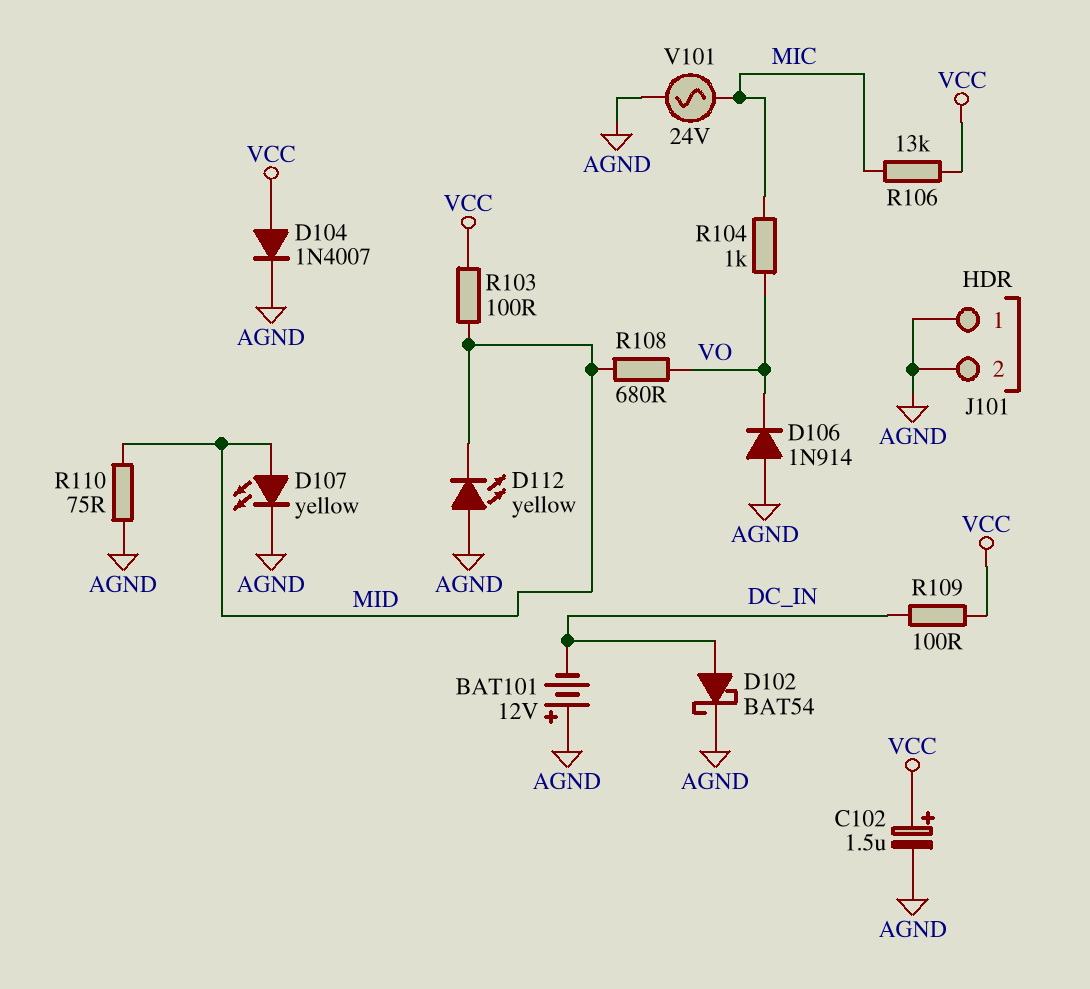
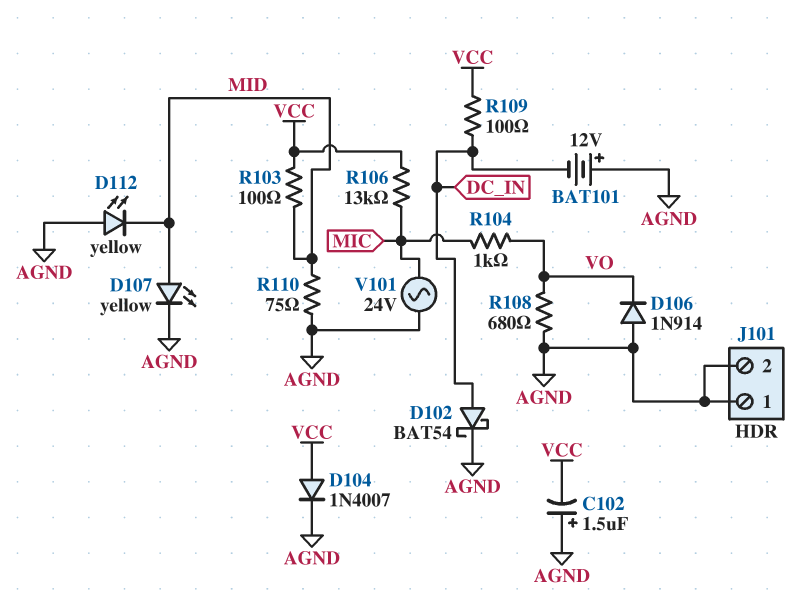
C102: 1.5uF (plus VCC, minus AGND) -> 1.5uF (plus AGND, minus VCC)
R108: 680 (MID, VO) -> 680 (AGND, VO)

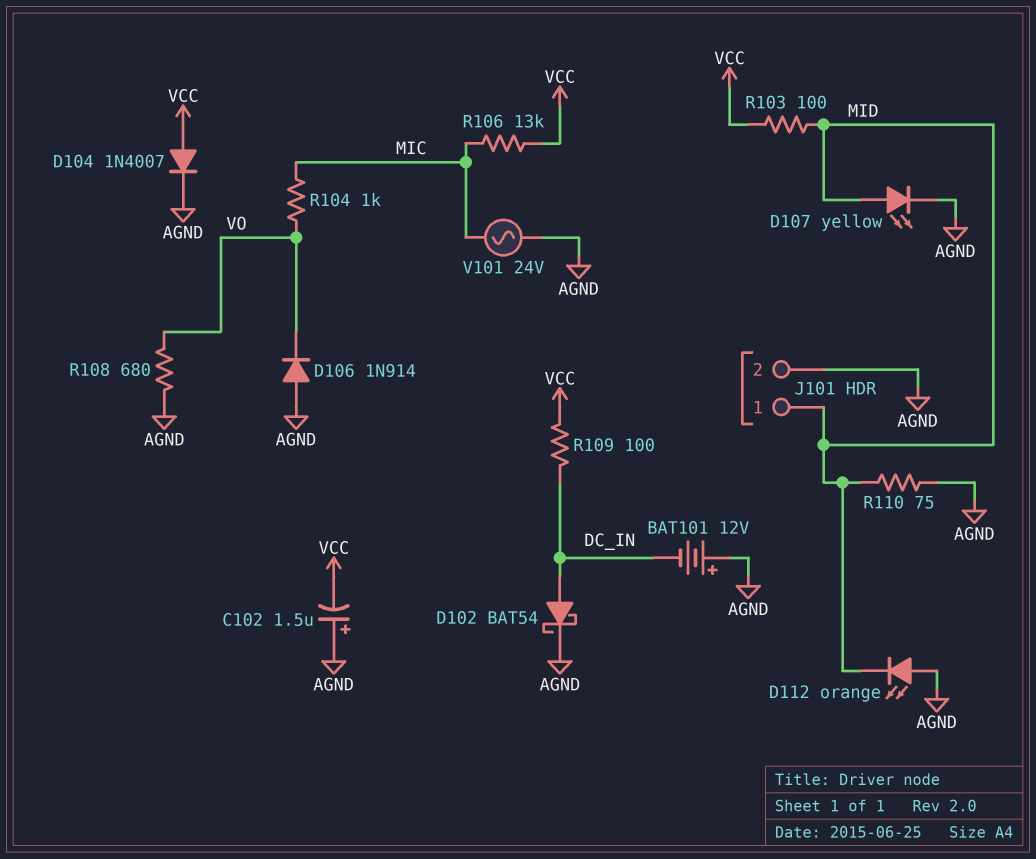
D112: LED yellow (A AGND, K MID) -> LED orange (A AGND, K MID)
J101 pin 1: AGND -> MID

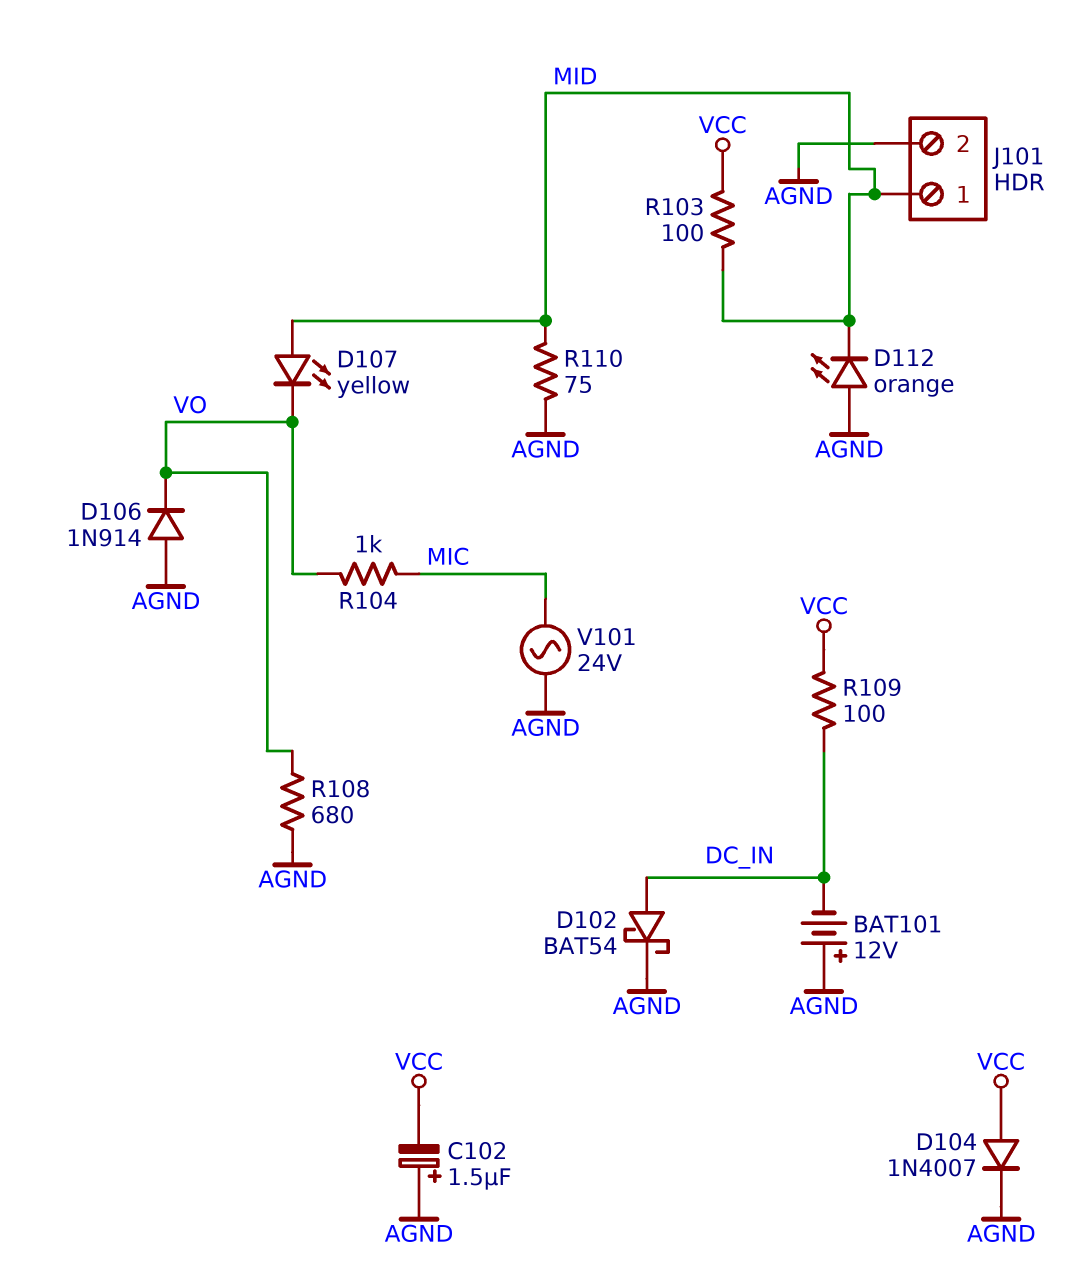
D107: LED yellow (A MID, K AGND) -> LED yellow (A MID, K VO)
R106: 13k (MIC, VCC) -> none

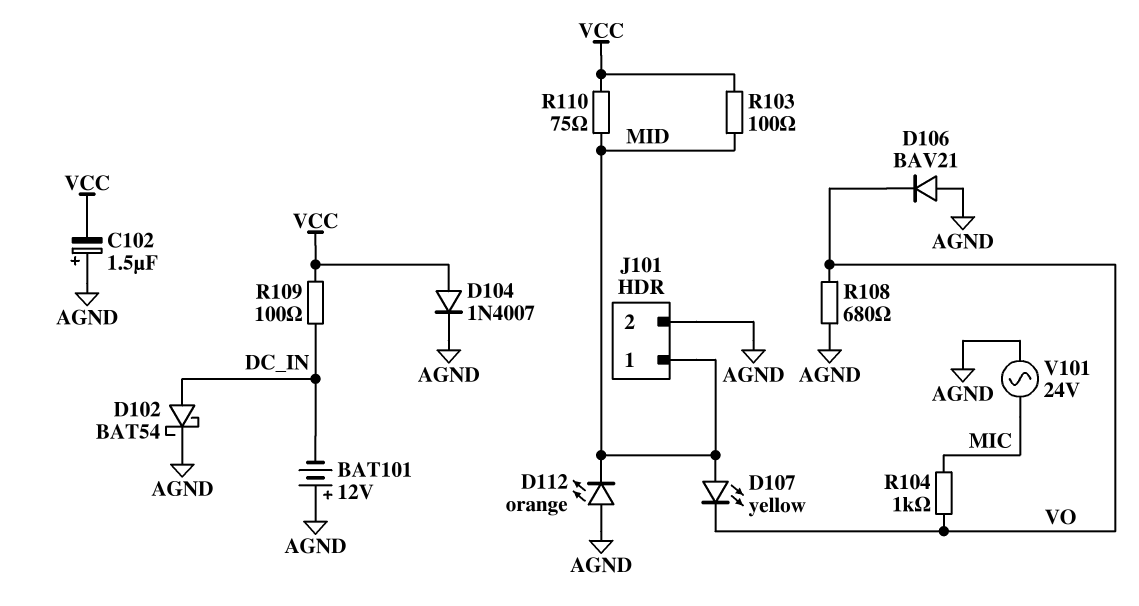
D106: diode 1N914 (A AGND, K VO) -> diode BAV21 (A AGND, K VO)
R110: 75 (AGND, MID) -> 75 (MID, VCC)

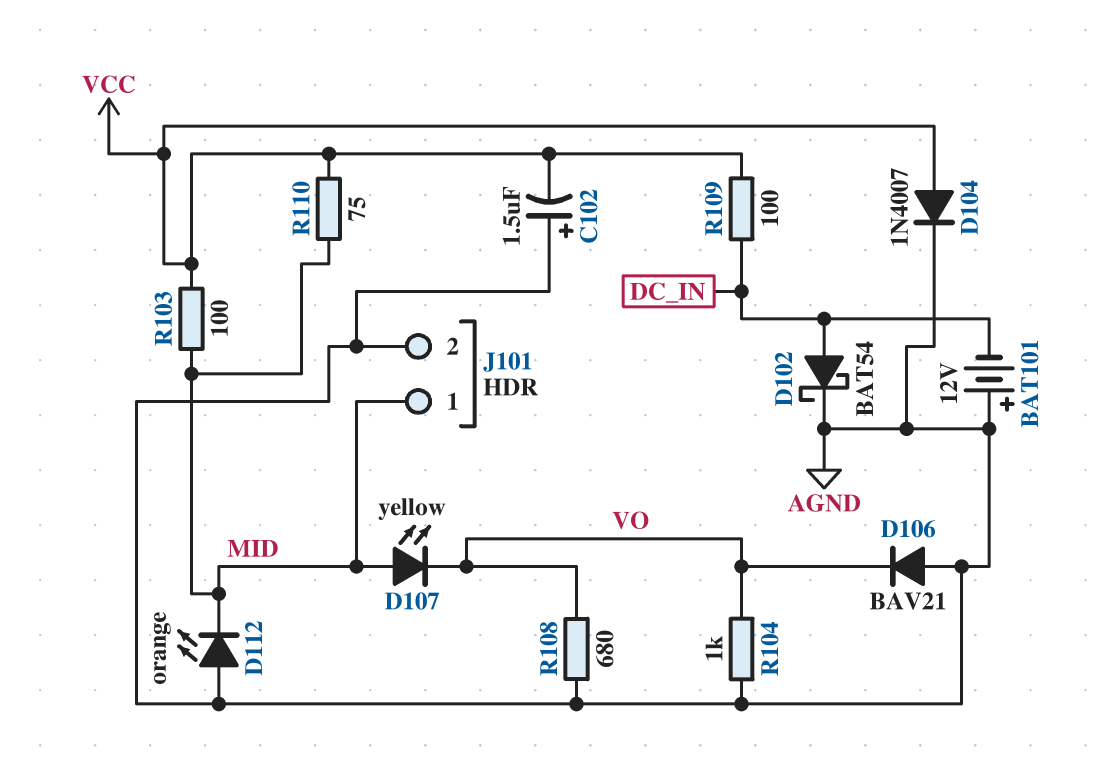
R104: 1k (MIC, VO) -> 1k (AGND, VO)
V101: AC 24V (AGND, MIC) -> none

